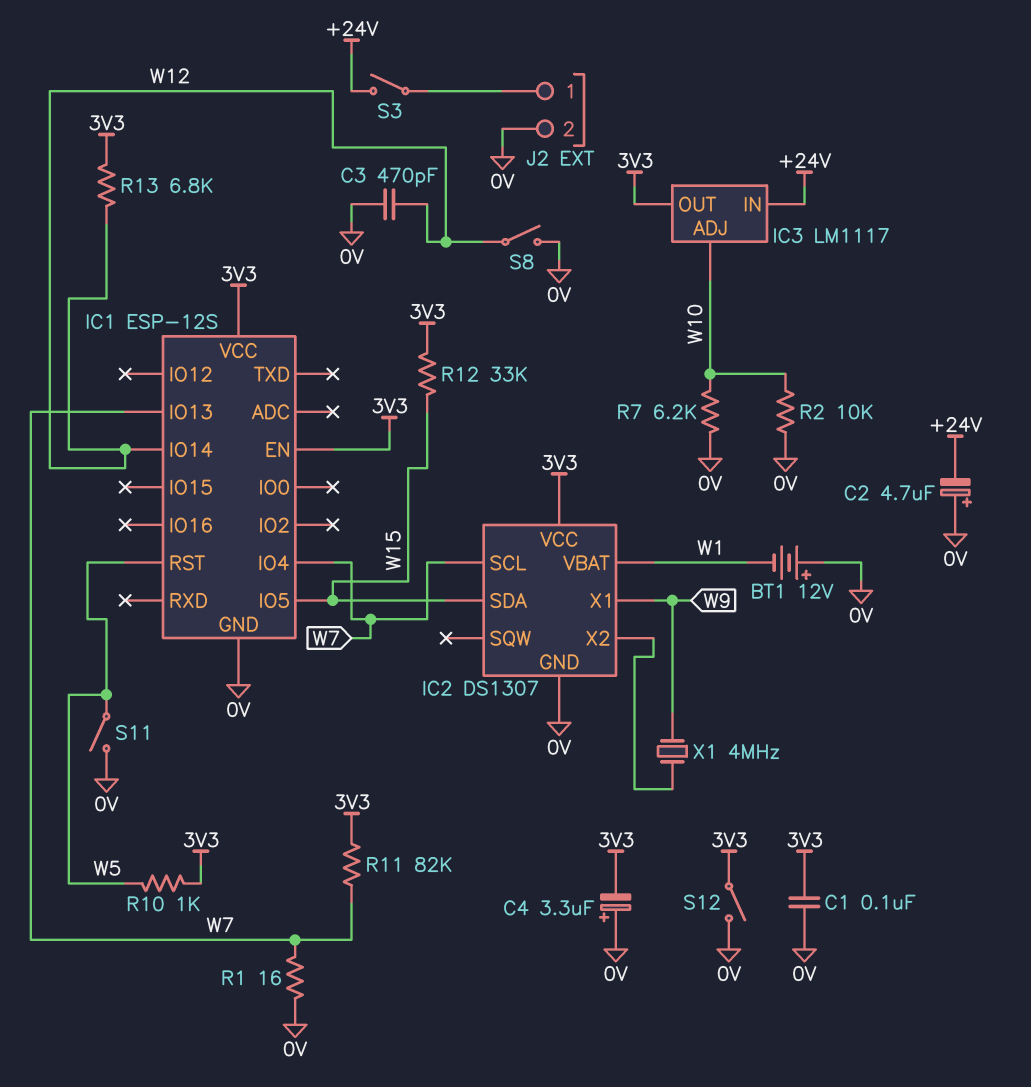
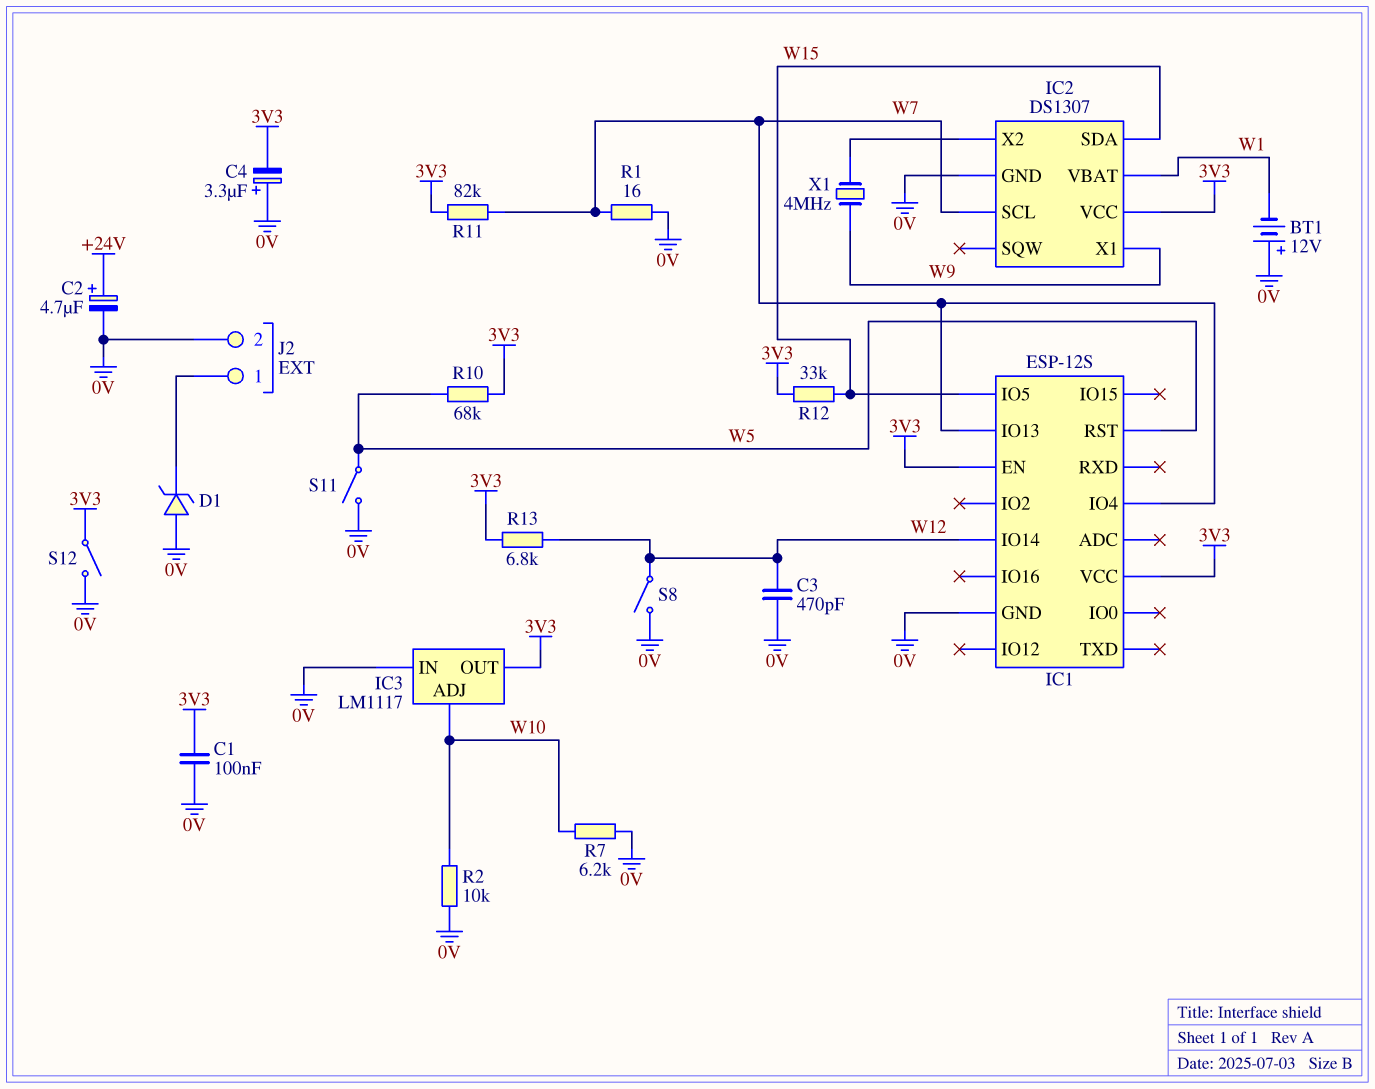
C2: 4.7uF (plus 0V, minus +24V) -> 4.7uF (plus +24V, minus 0V)
D1: none -> zener (A 0V, K J2/1)
IC3 pin IN: +24V -> 0V
R10: 1k (3V3, W5) -> 68k (3V3, W5)
S3: switch (+24V, J2/1) -> none

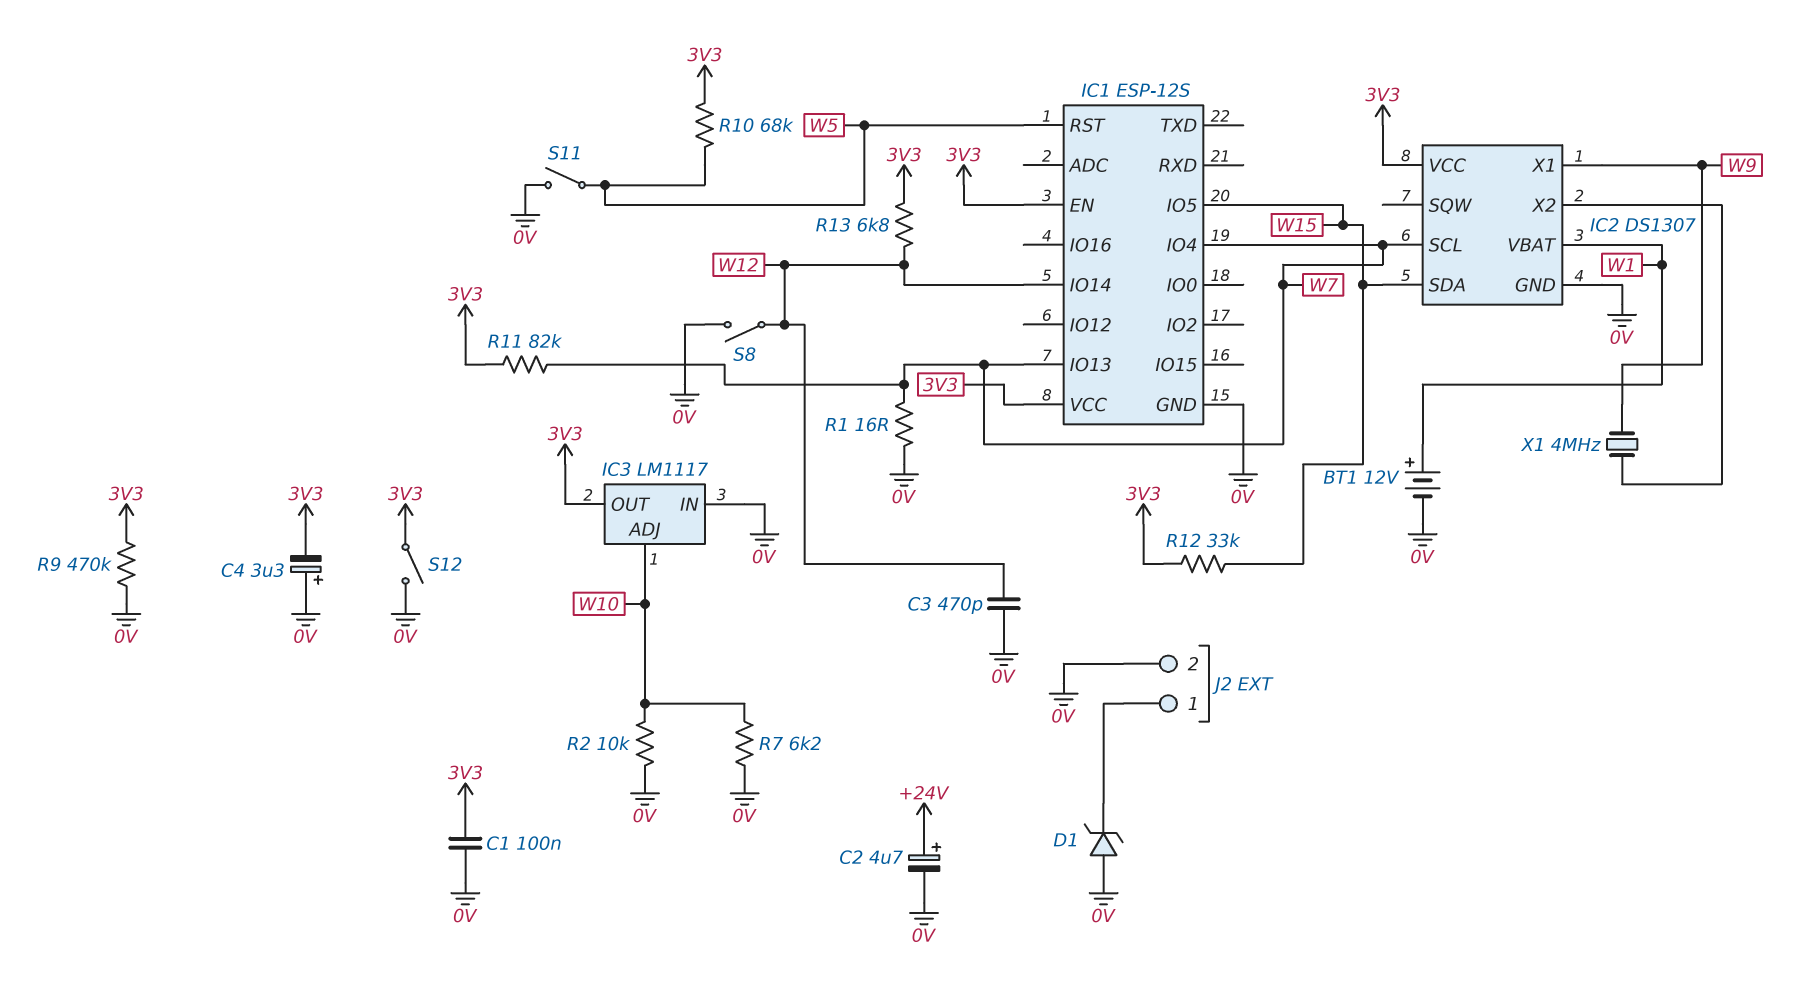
BT1: 12V (plus 0V, minus W1) -> 12V (plus W1, minus 0V)
R9: none -> 470k (0V, 3V3)

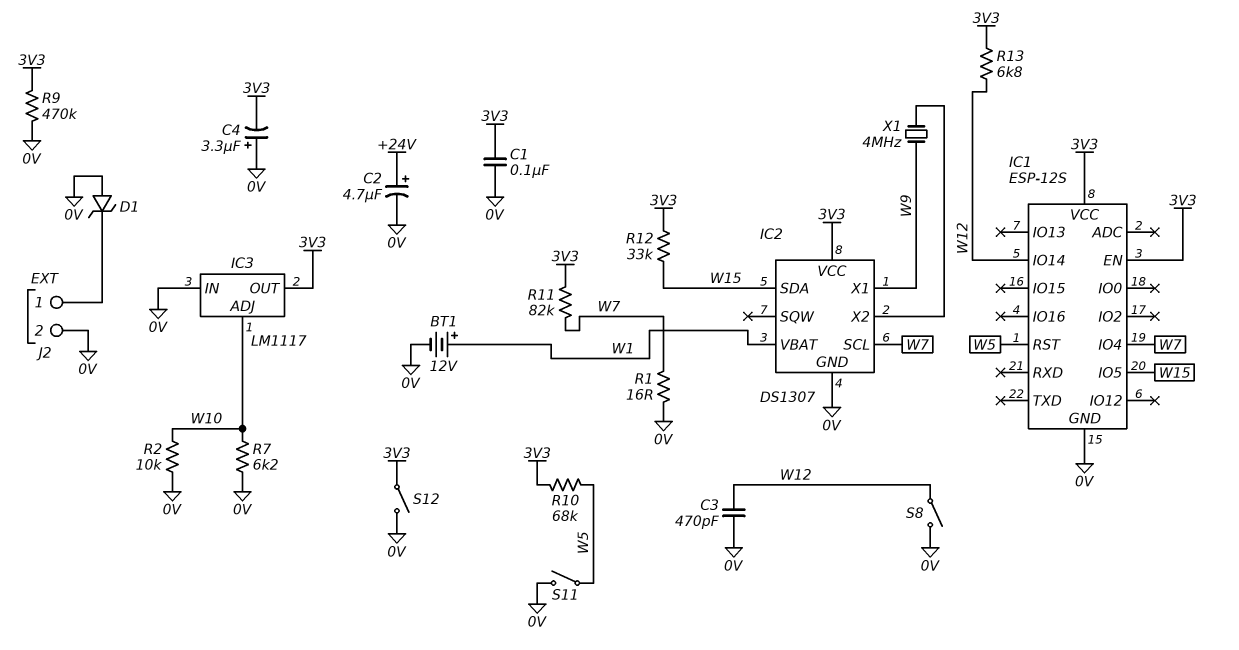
IC1 pin IO13: W7 -> none

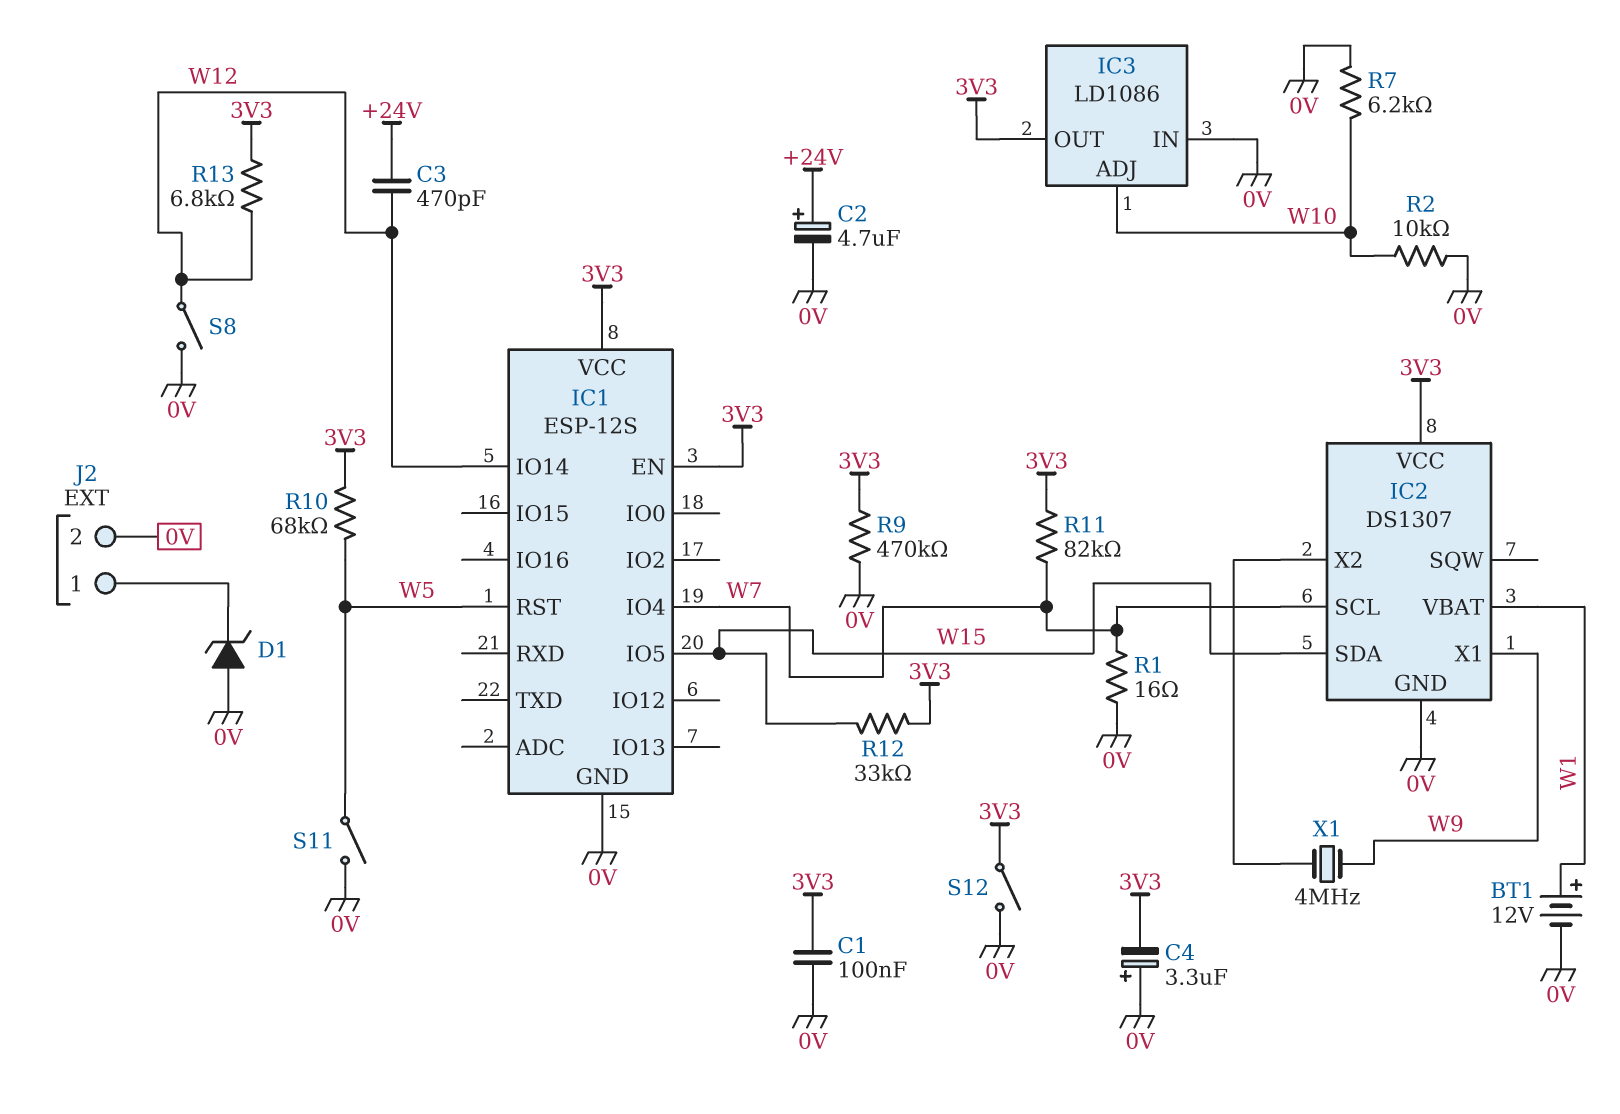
C3: 470pF (0V, W12) -> 470pF (+24V, W12)
IC3: LM1117 -> LD1086

